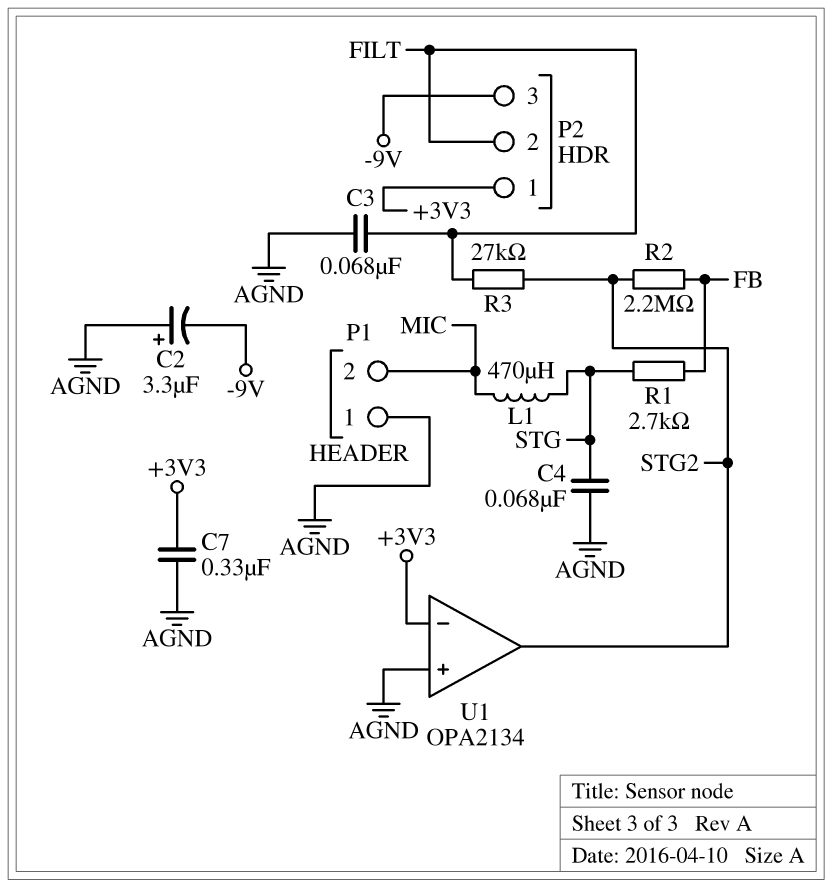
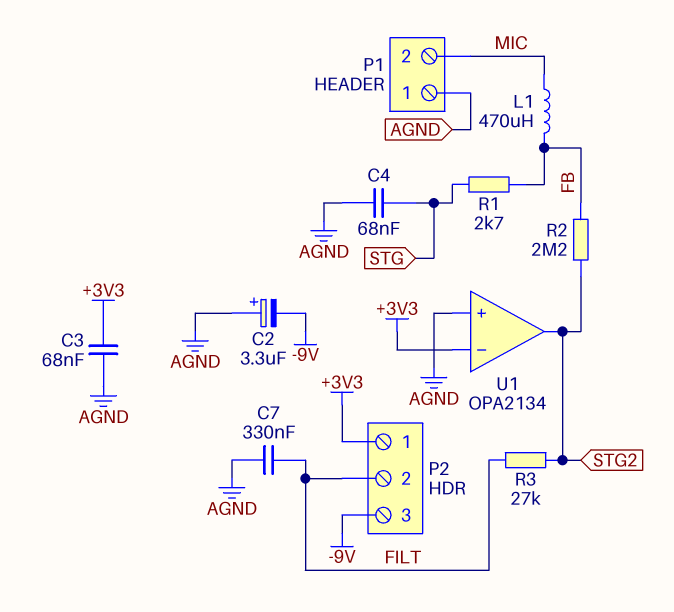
C3: 68nF (AGND, FILT) -> 68nF (+3V3, AGND)
C7: 330nF (+3V3, AGND) -> 330nF (AGND, FILT)
L1: 470uH (MIC, STG) -> 470uH (FB, MIC)

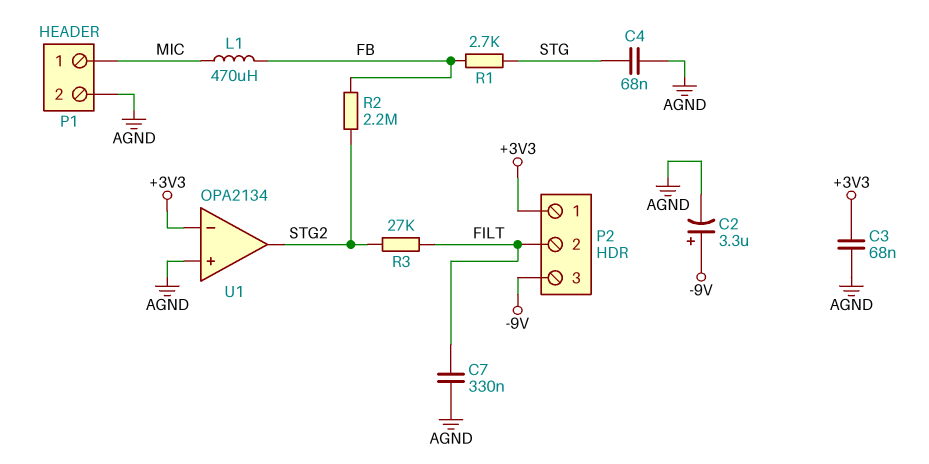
C2: 3.3uF (plus AGND, minus -9V) -> 3.3uF (plus -9V, minus AGND)
P1 pin 1: AGND -> MIC
P1 pin 2: MIC -> AGND

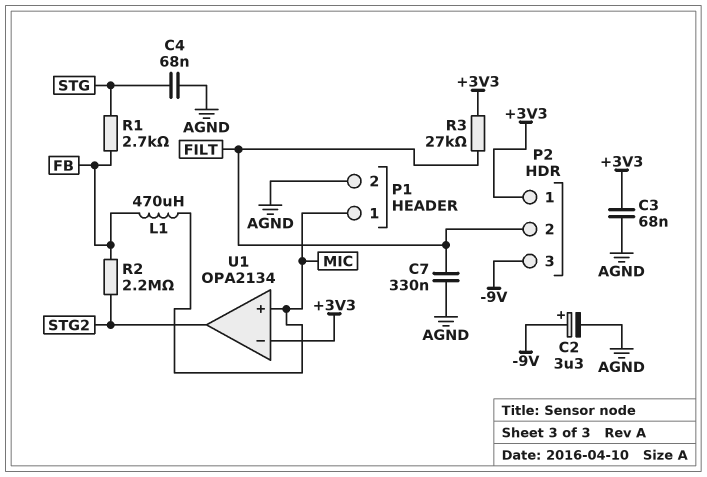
R3: 27k (FILT, STG2) -> 27k (+3V3, FILT)
U1 pin in+: AGND -> MIC

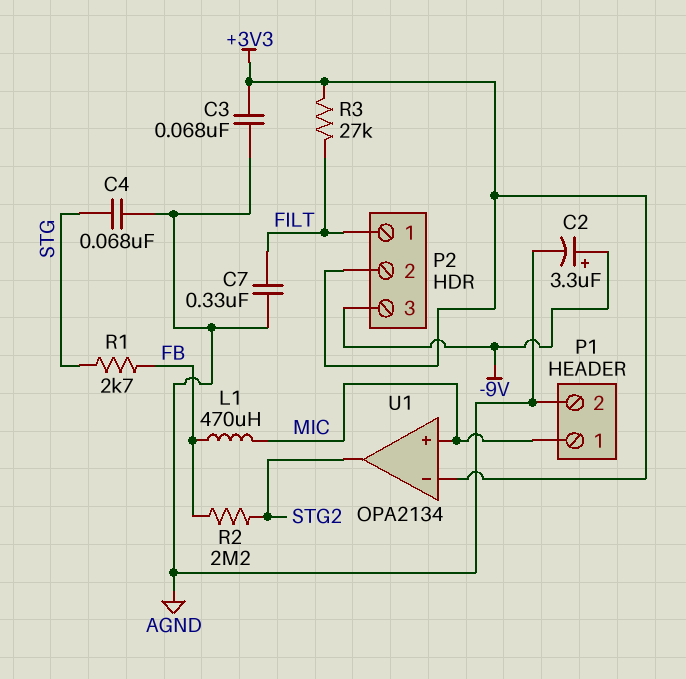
P2 pin 1: +3V3 -> FILT
P2 pin 2: FILT -> +3V3

